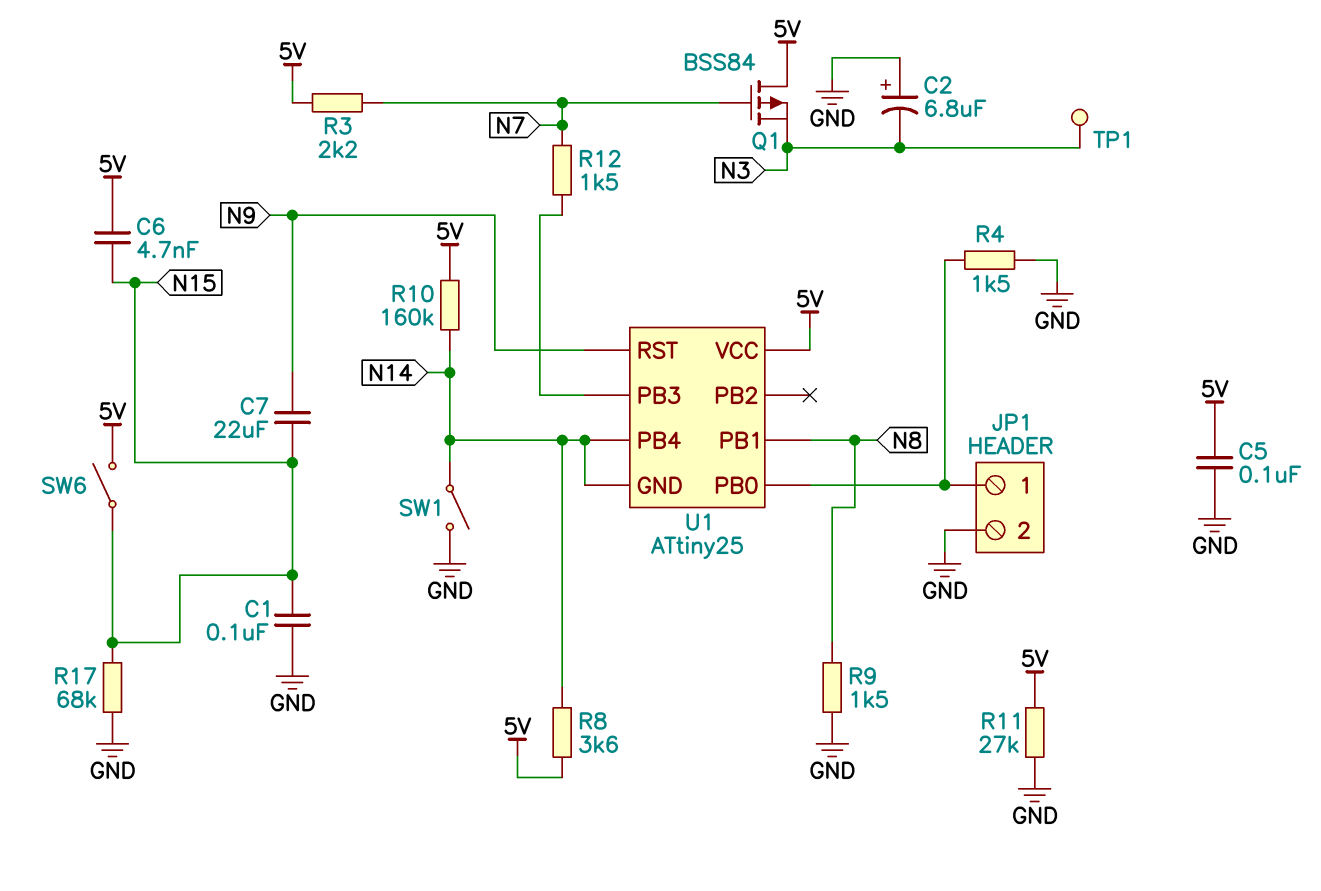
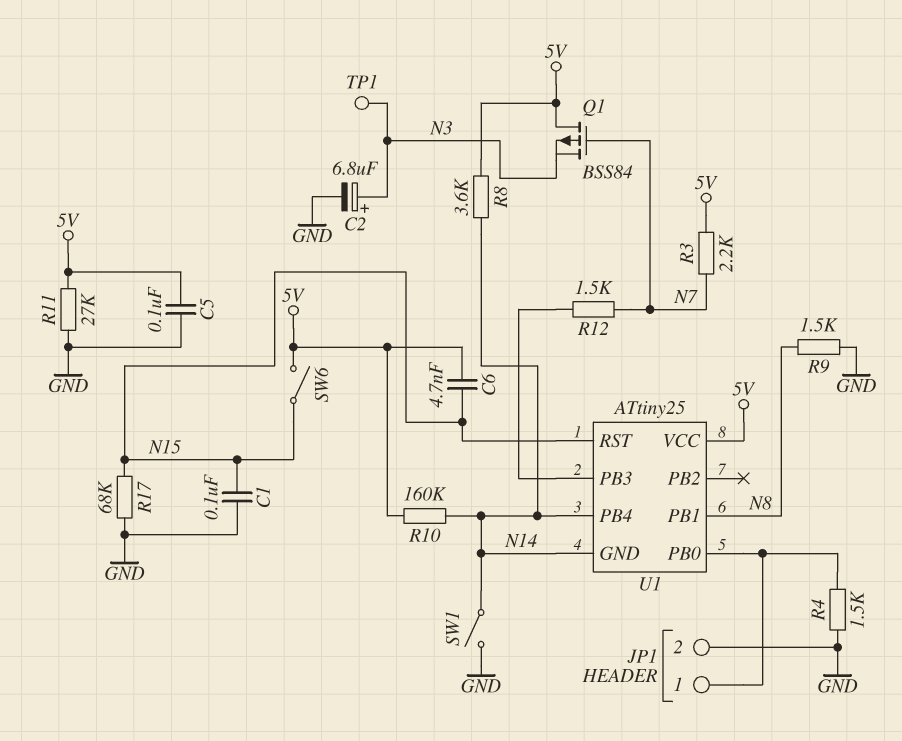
C2: 6.8uF (plus GND, minus N3) -> 6.8uF (plus N3, minus GND)
C7: 22uF (N9, N15) -> none
U1 pin RST: N9 -> N15

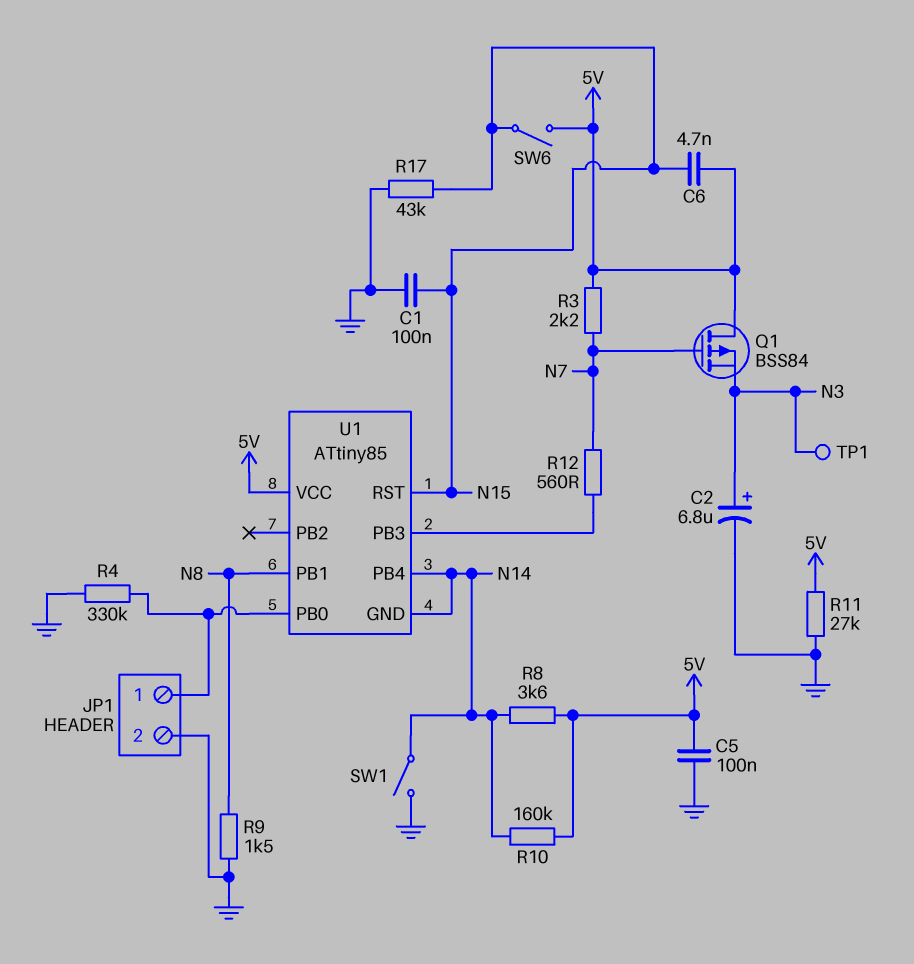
R4: 1.5k (GND, JP1/1) -> 330k (GND, JP1/1)
R12: 1.5k (N7, U1/PB3) -> 560 (N7, U1/PB3)
R17: 68k (GND, N15) -> 43k (GND, N15)
U1: ATtiny25 -> ATtiny85

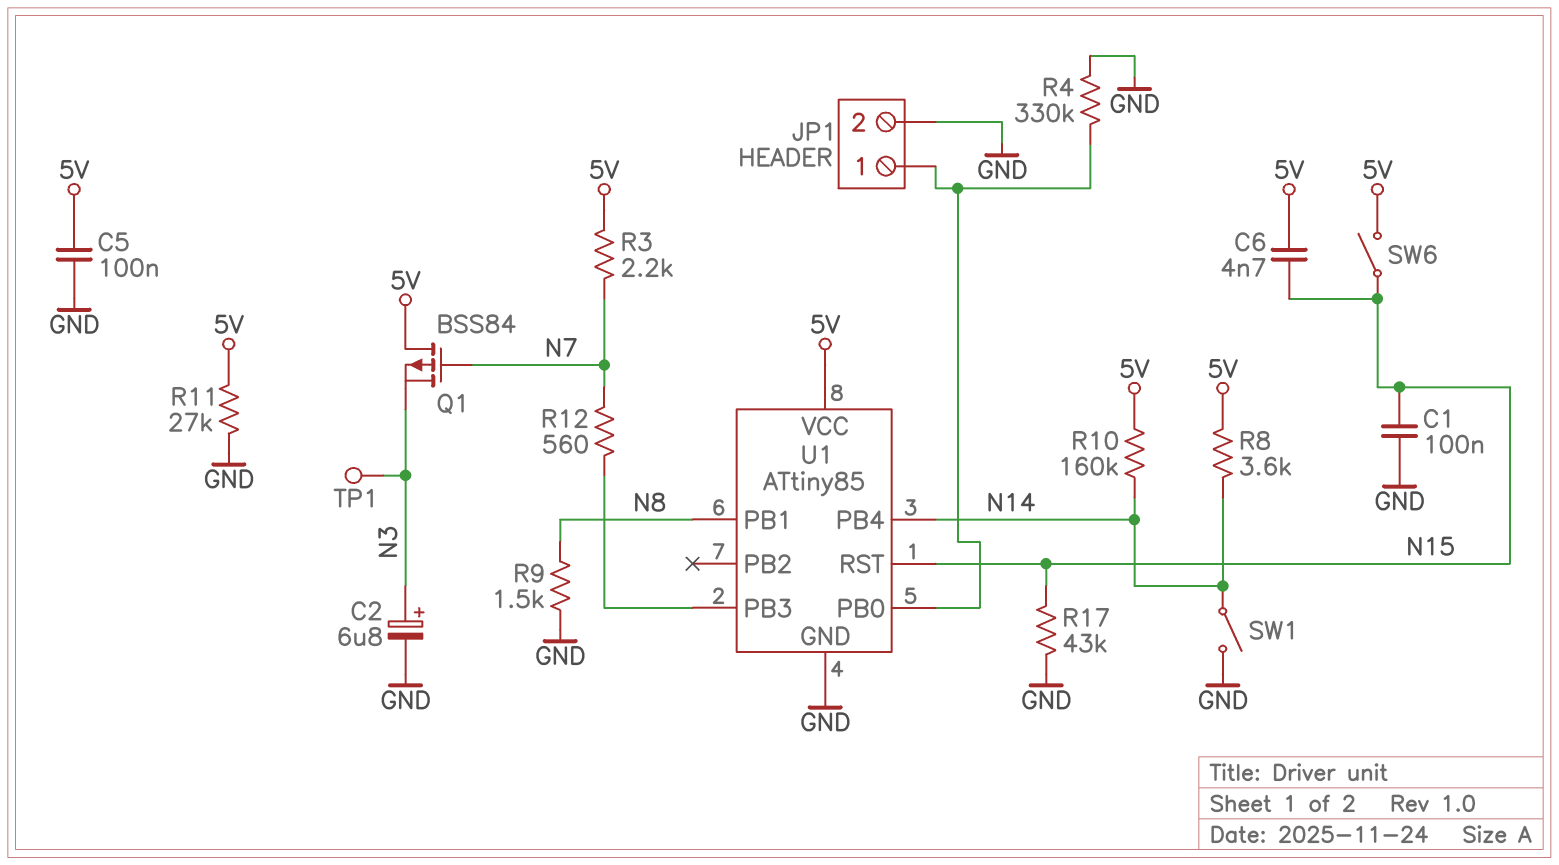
U1 pin GND: N14 -> GND

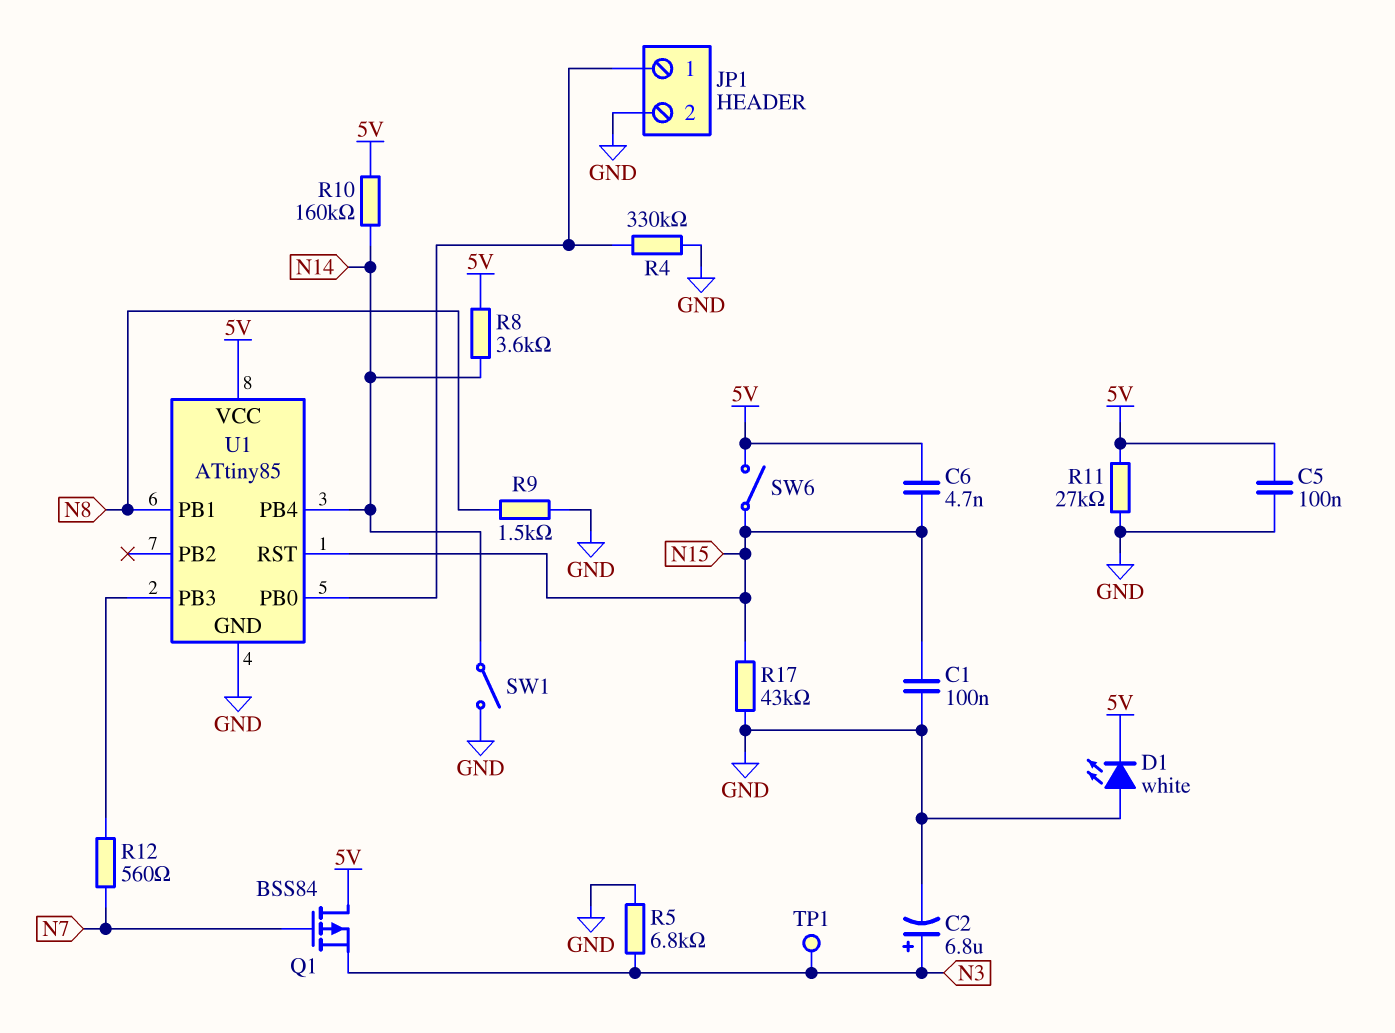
D1: none -> LED white (A GND, K 5V)
R3: 2.2k (5V, N7) -> none
R5: none -> 6.8k (GND, N3)

